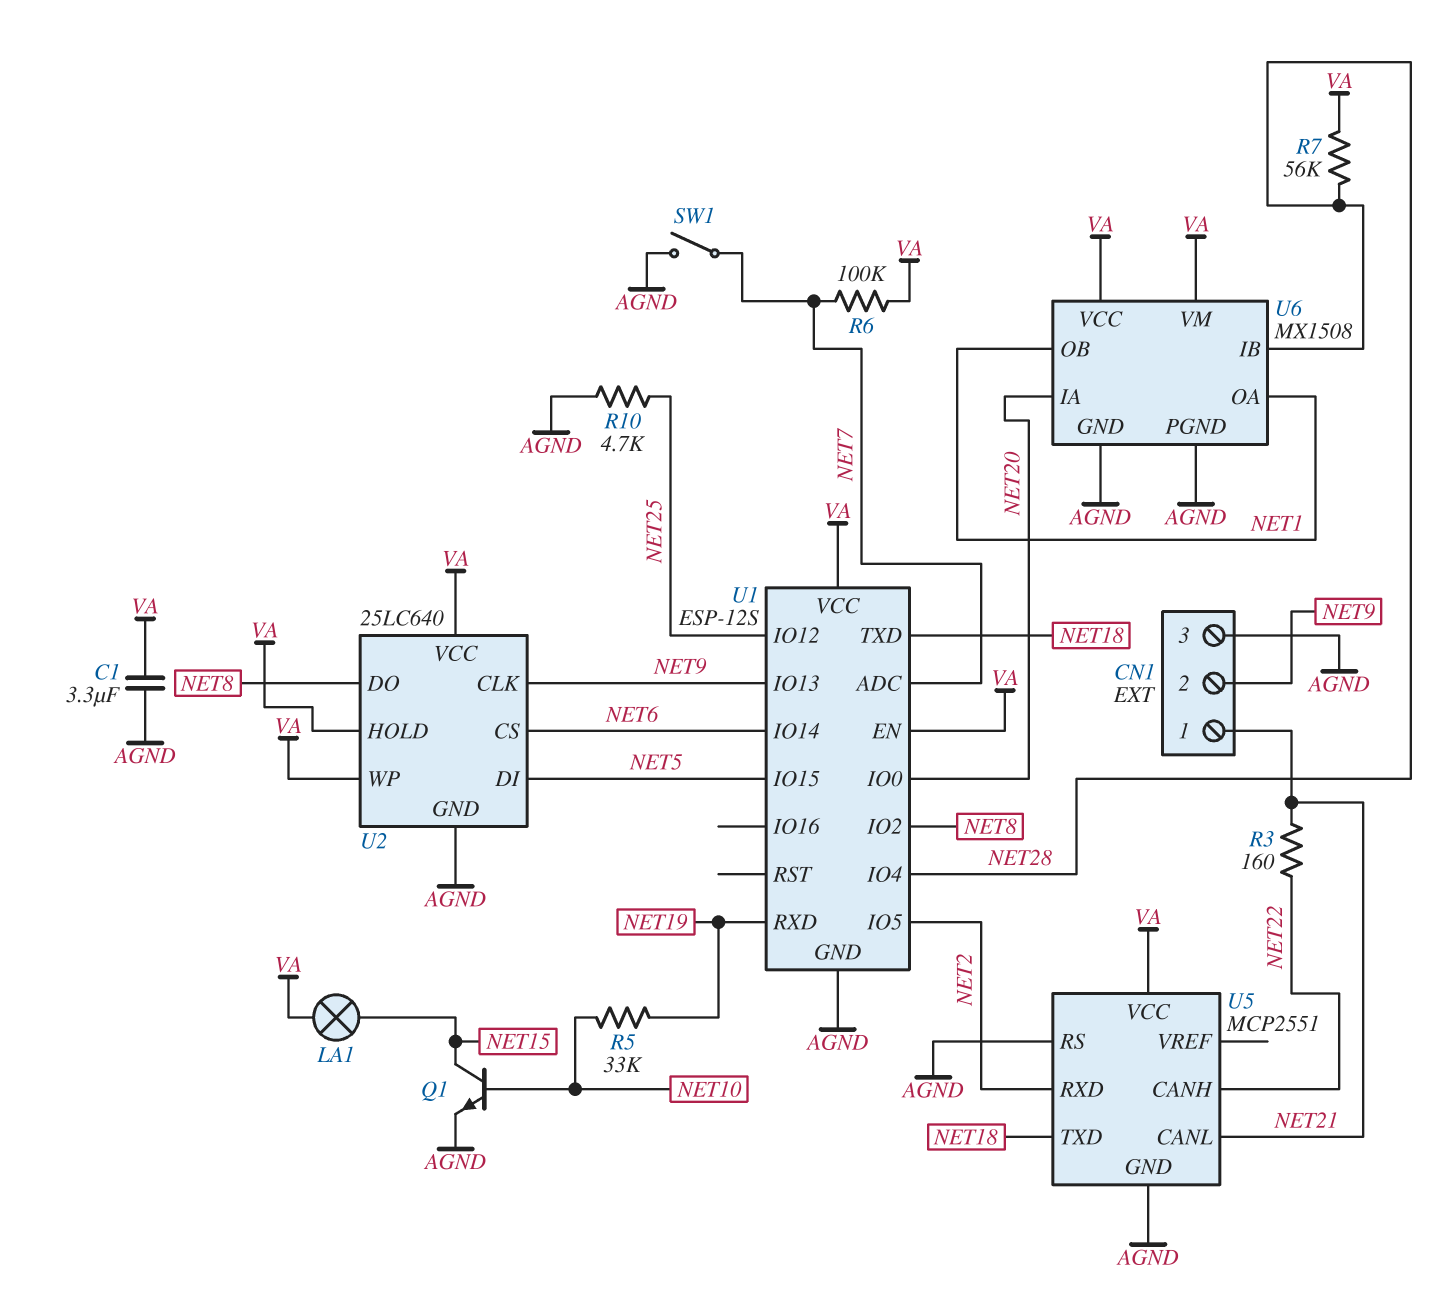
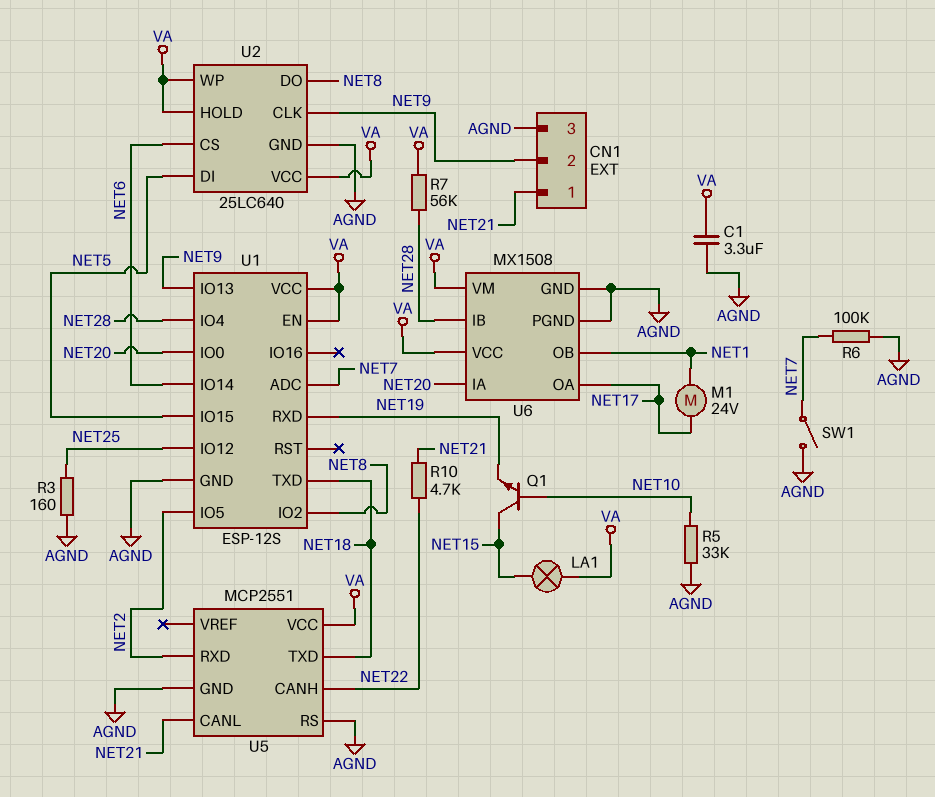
M1: none -> motor 24V (NET1, NET17)
Q1: NPN (B NET10, C NET15, E AGND) -> NPN (B NET10, C NET15, E NET19)
R3: 160 (NET21, NET22) -> 160 (AGND, NET25)
R5: 33k (NET10, NET19) -> 33k (AGND, NET10)
R6: 100k (NET7, VA) -> 100k (AGND, NET7)
R10: 4.7k (AGND, NET25) -> 4.7k (NET21, NET22)
U6 pin OA: NET1 -> NET17

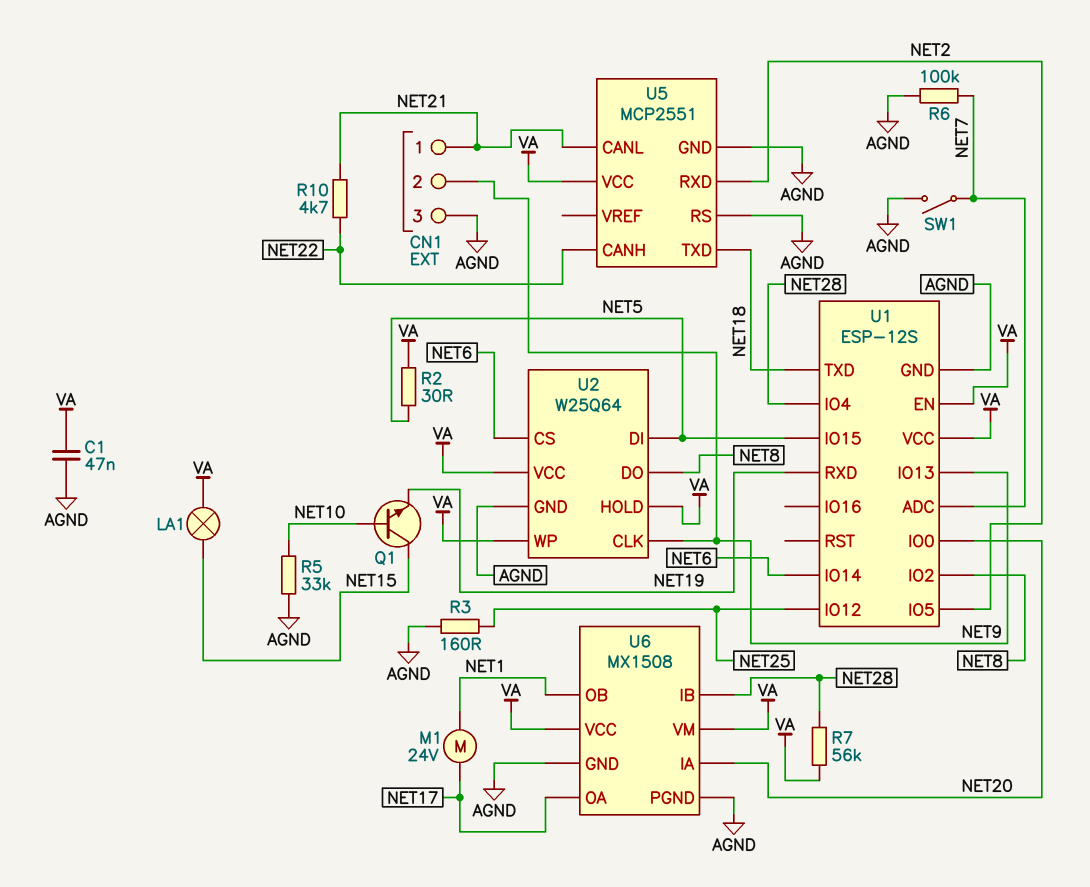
C1: 3.3uF (AGND, VA) -> 47nF (AGND, VA)
R2: none -> 30 (NET5, VA)
U2: 25LC640 -> W25Q64

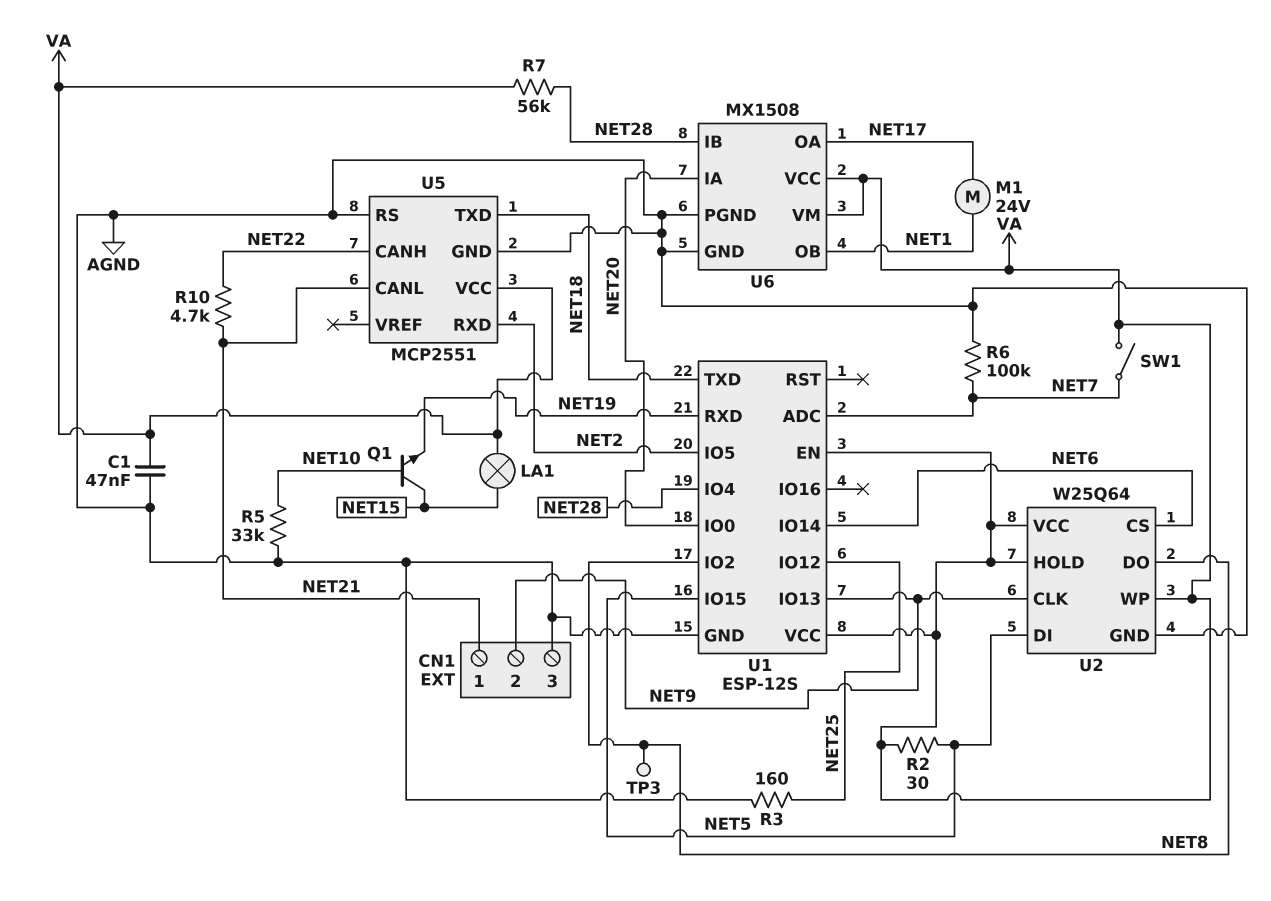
SW1: switch (AGND, NET7) -> switch (NET7, VA)
TP3: none -> test point (NET8)

